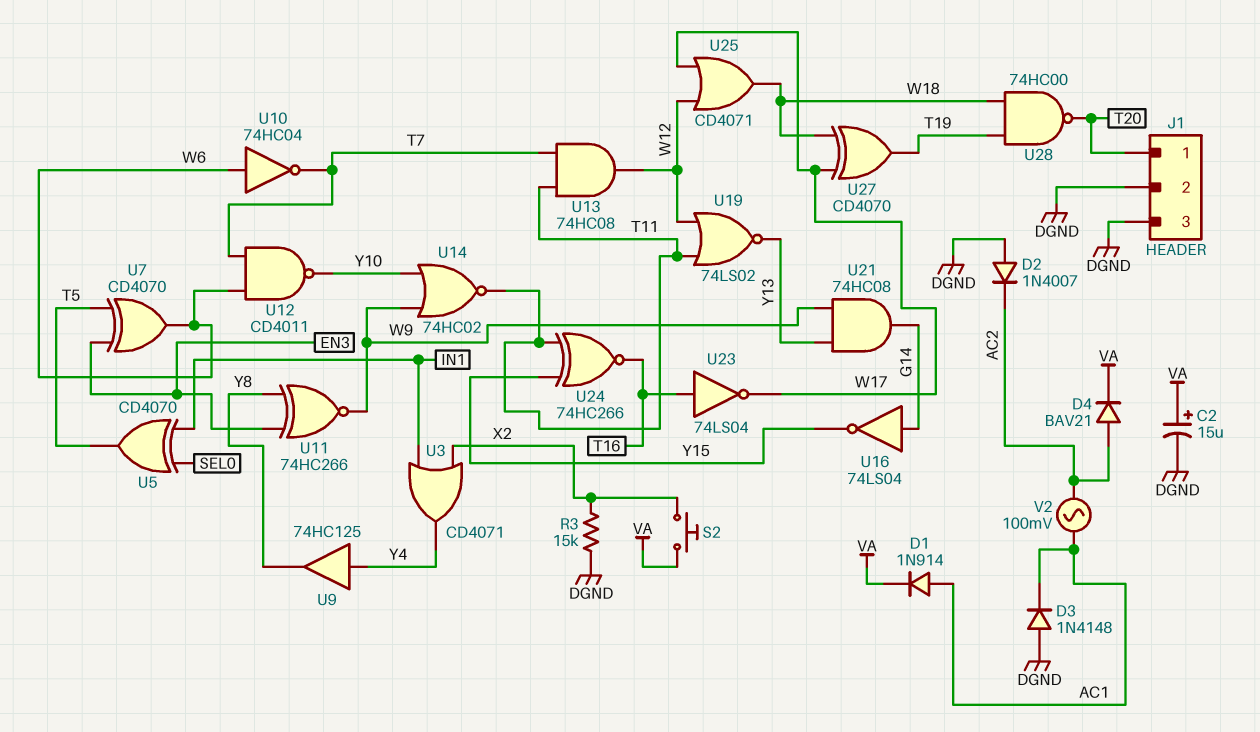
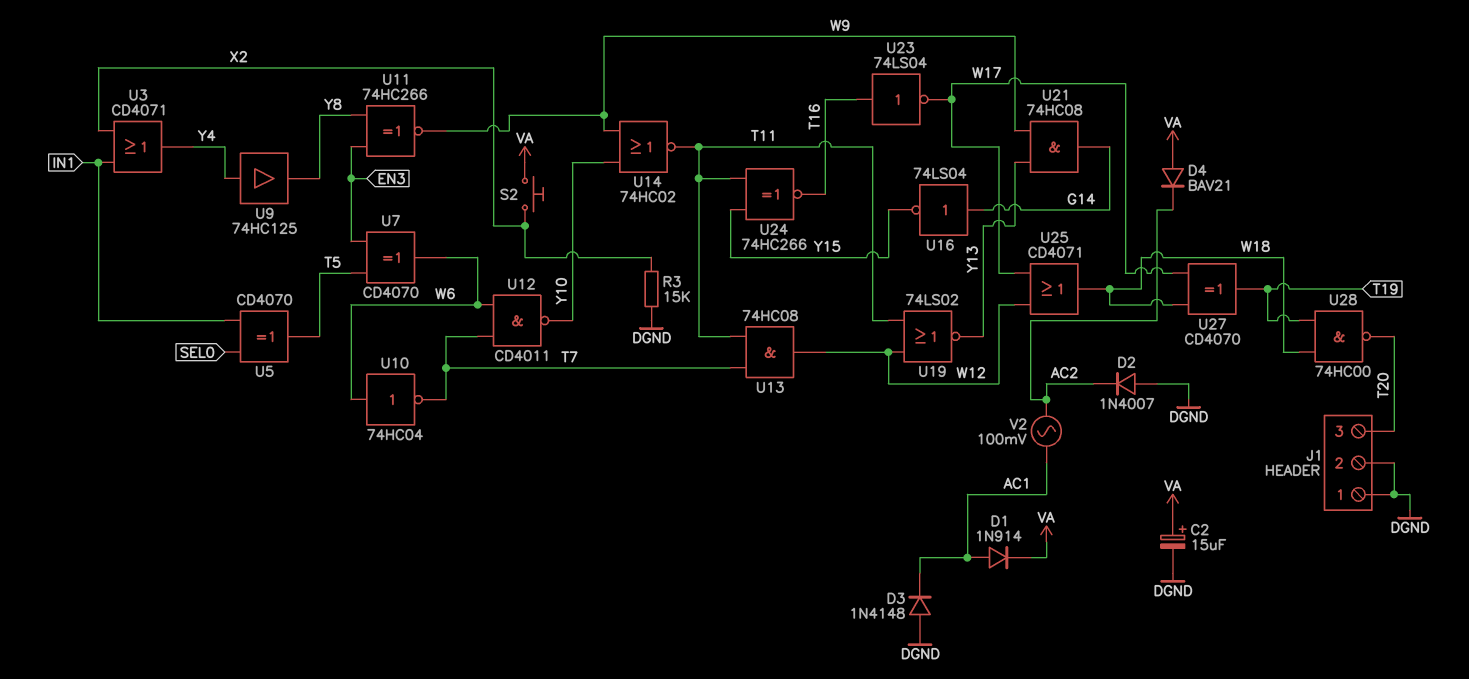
D4: diode BAV21 (A AC2, K VA) -> diode BAV21 (A VA, K AC2)
J1 pin 1: T20 -> DGND
J1 pin 3: DGND -> T20

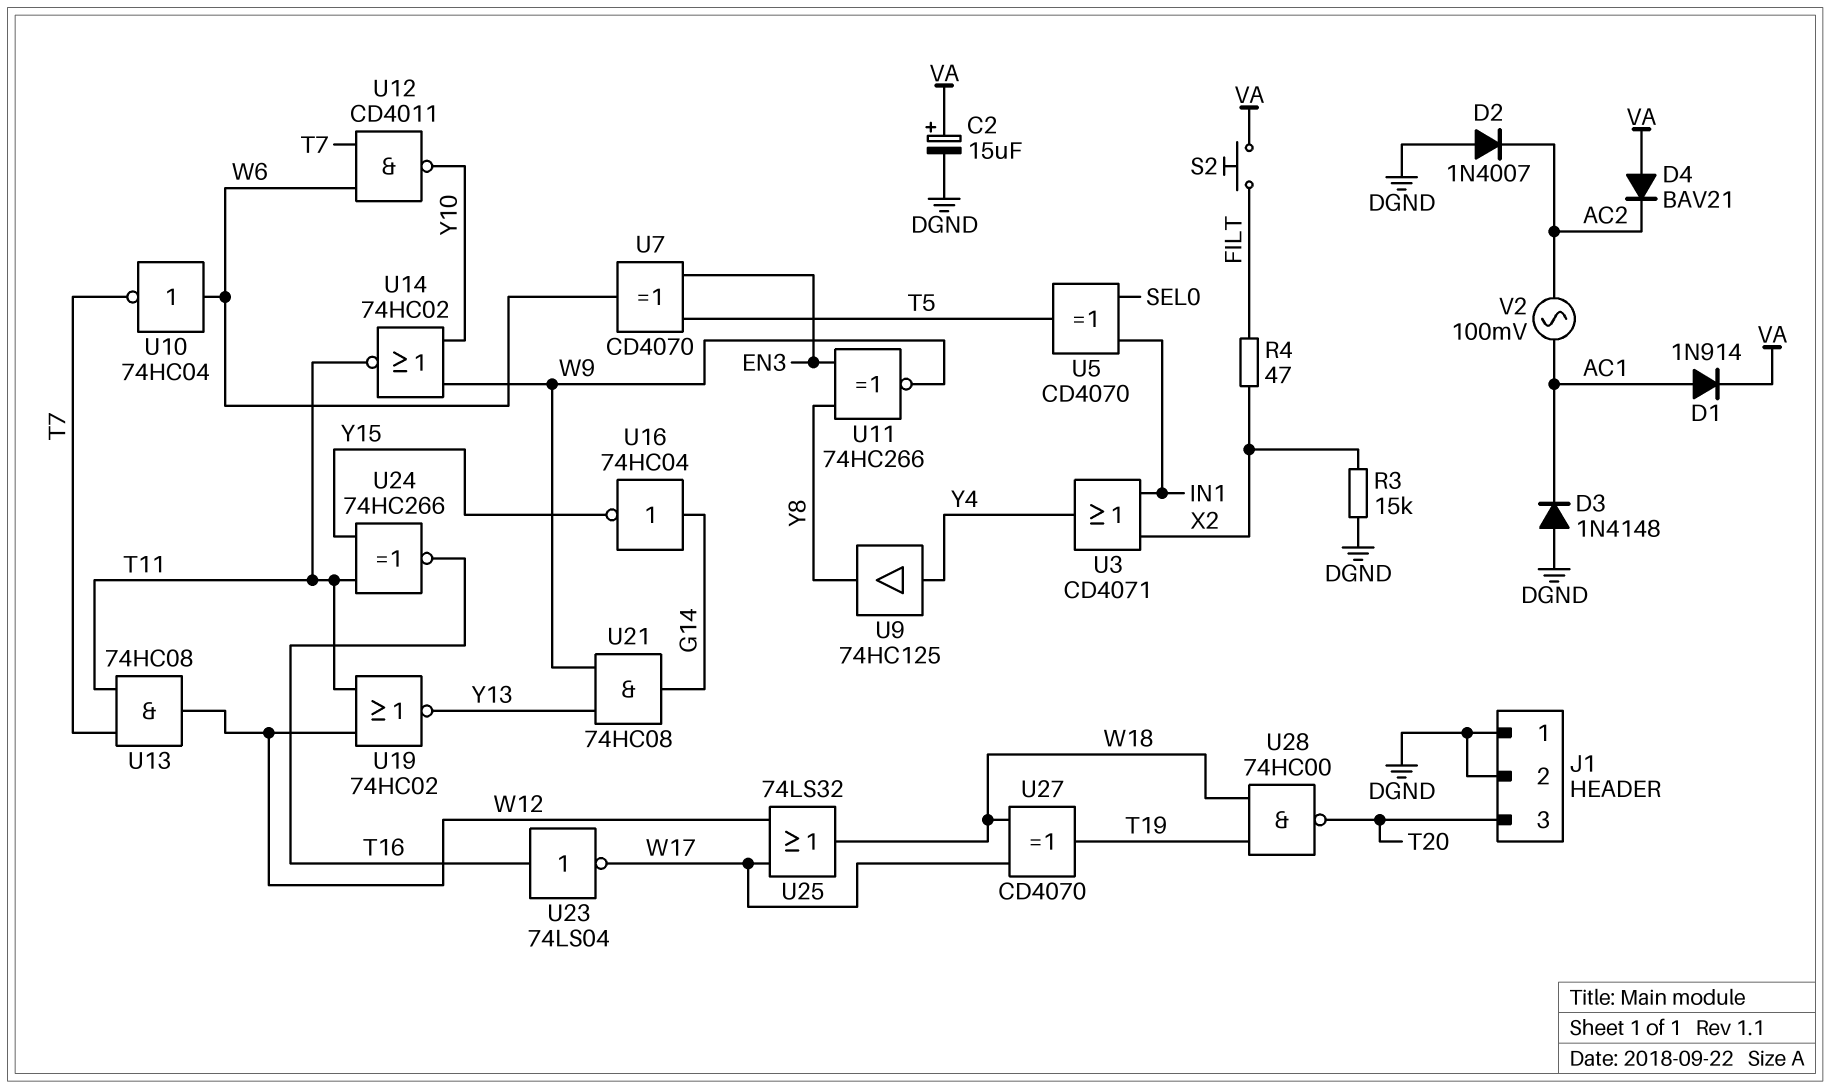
R4: none -> 47 (FILT, X2)
S2: button (VA, X2) -> button (FILT, VA)
U16: NOT 74LS04 (in G14, out Y15) -> NOT 74HC04 (in G14, out Y15)
U19: NOR 74LS02 (in T11, in W12, out Y13) -> NOR 74HC02 (in T11, in W12, out Y13)
U25: OR CD4071 (in W12, in W17, out W18) -> OR 74LS32 (in W12, in W17, out W18)

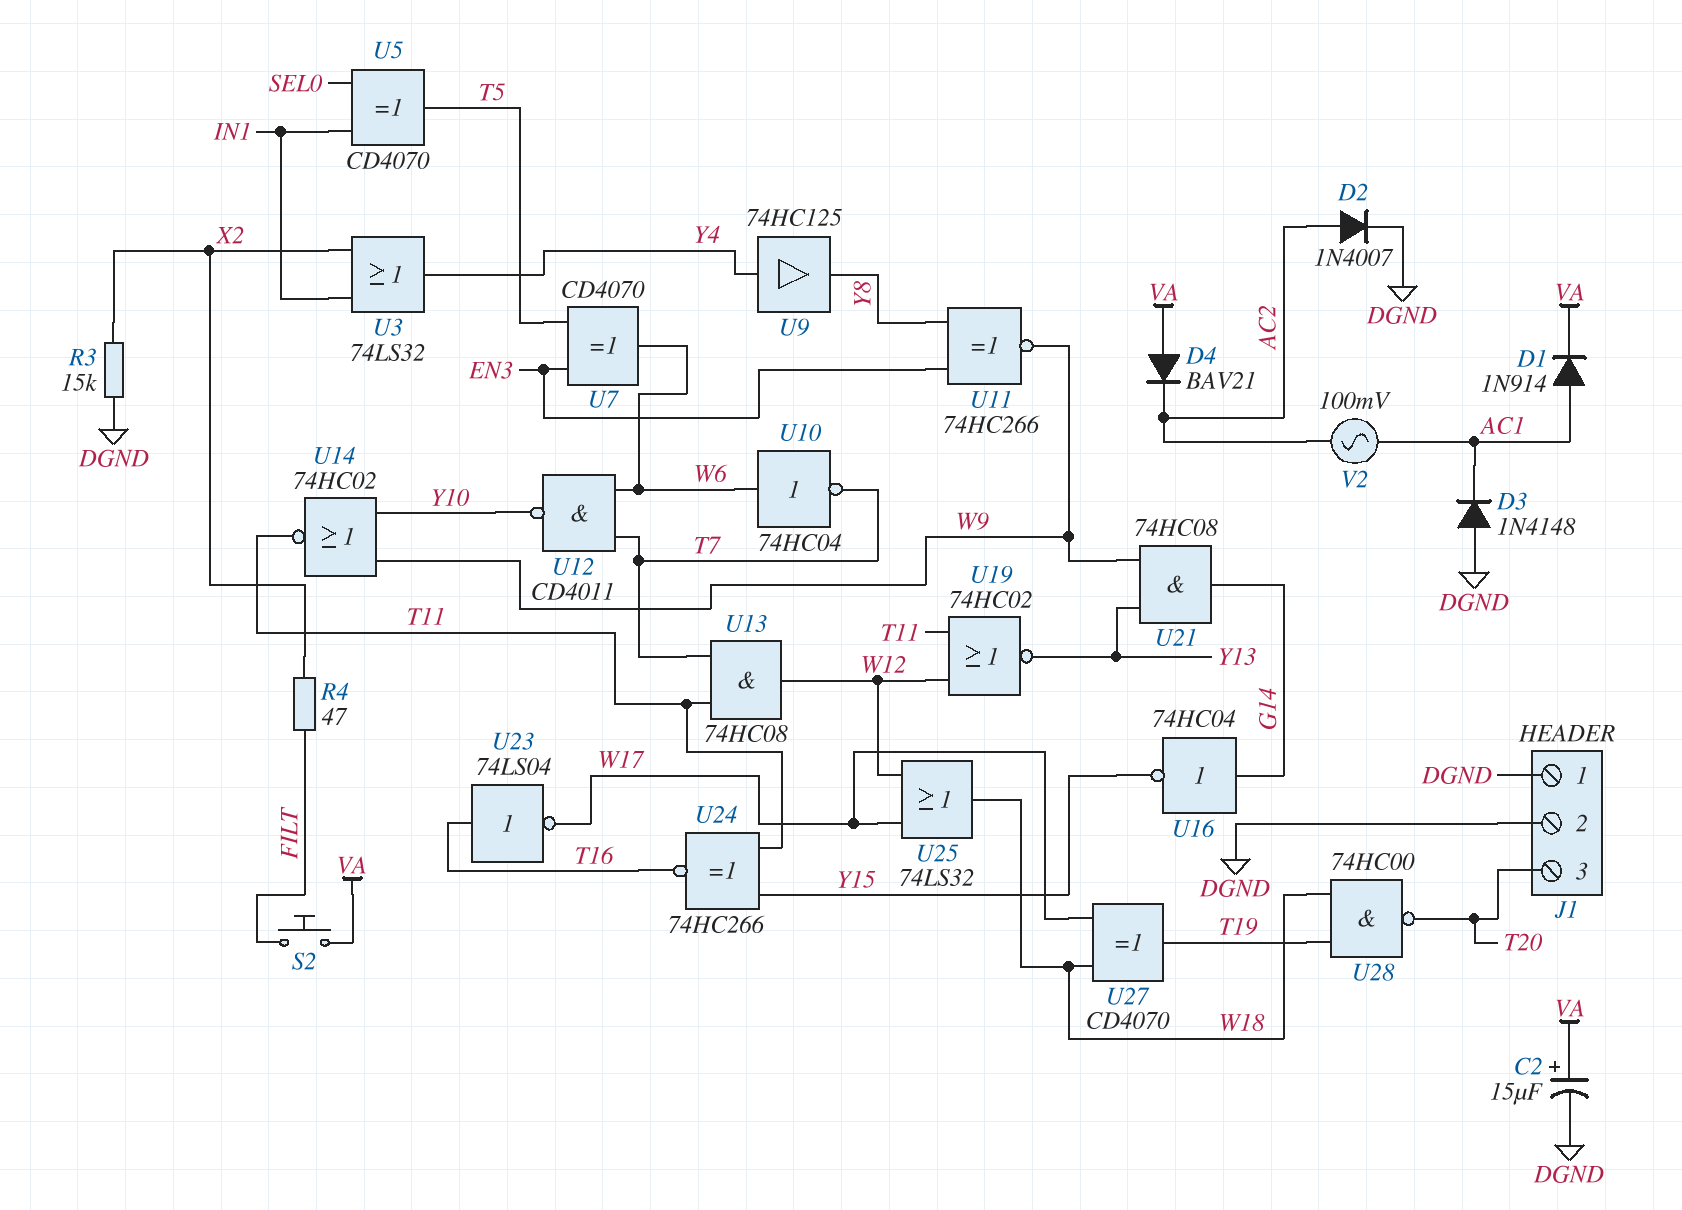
D2: diode 1N4007 (A DGND, K AC2) -> diode 1N4007 (A AC2, K DGND)
U3: OR CD4071 (in IN1, in X2, out Y4) -> OR 74LS32 (in IN1, in X2, out Y4)

